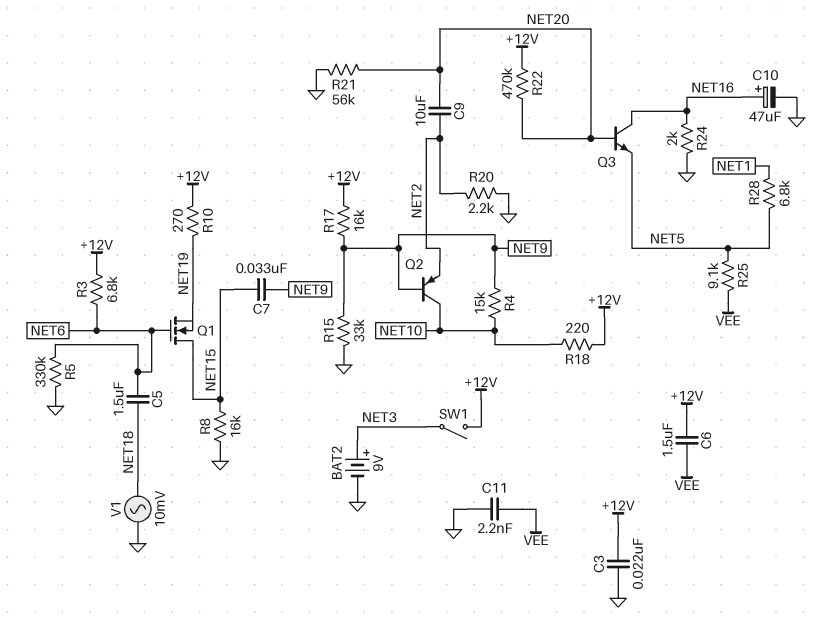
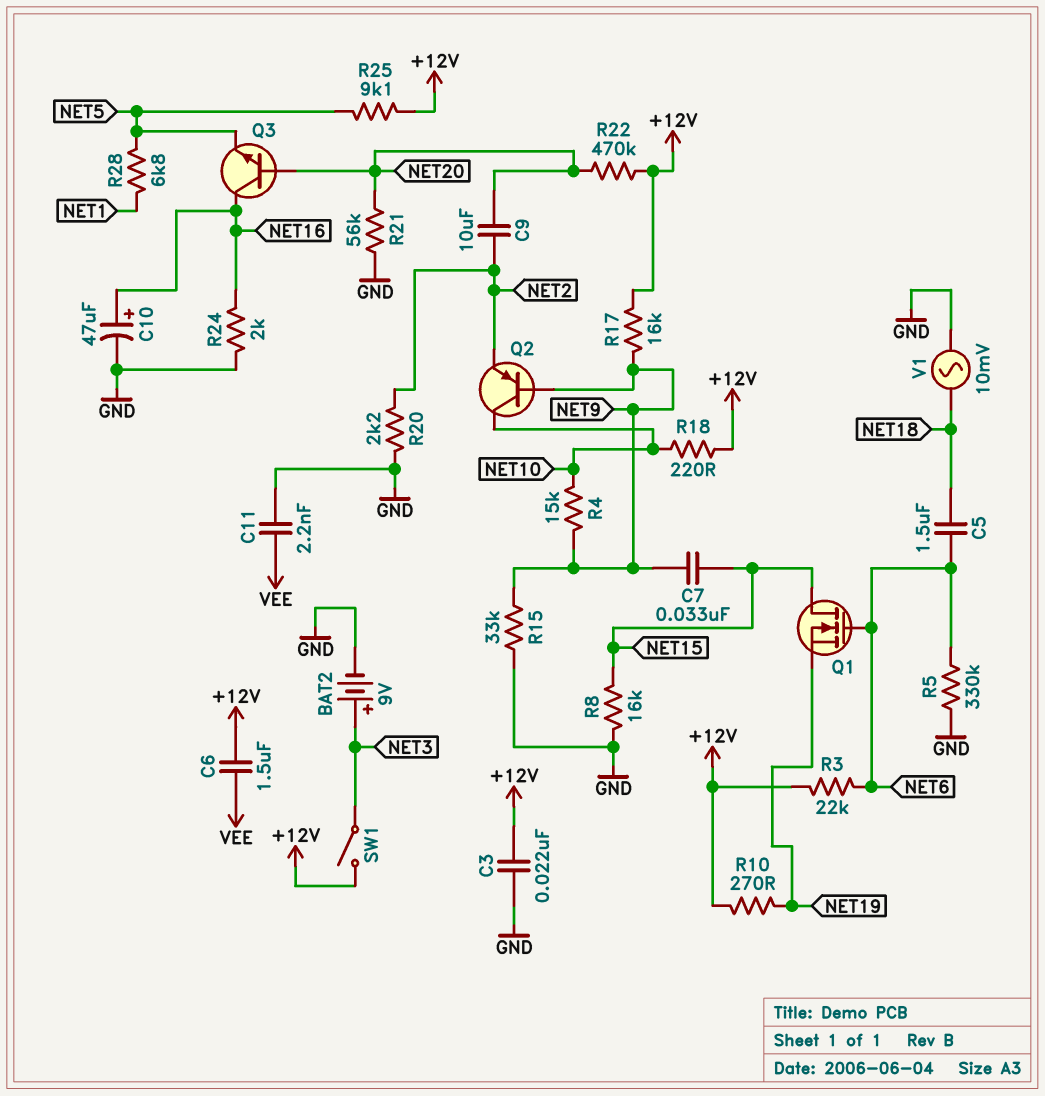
R3: 6.8k (+12V, NET6) -> 22k (+12V, NET6)
R25: 9.1k (NET5, VEE) -> 9.1k (+12V, NET5)

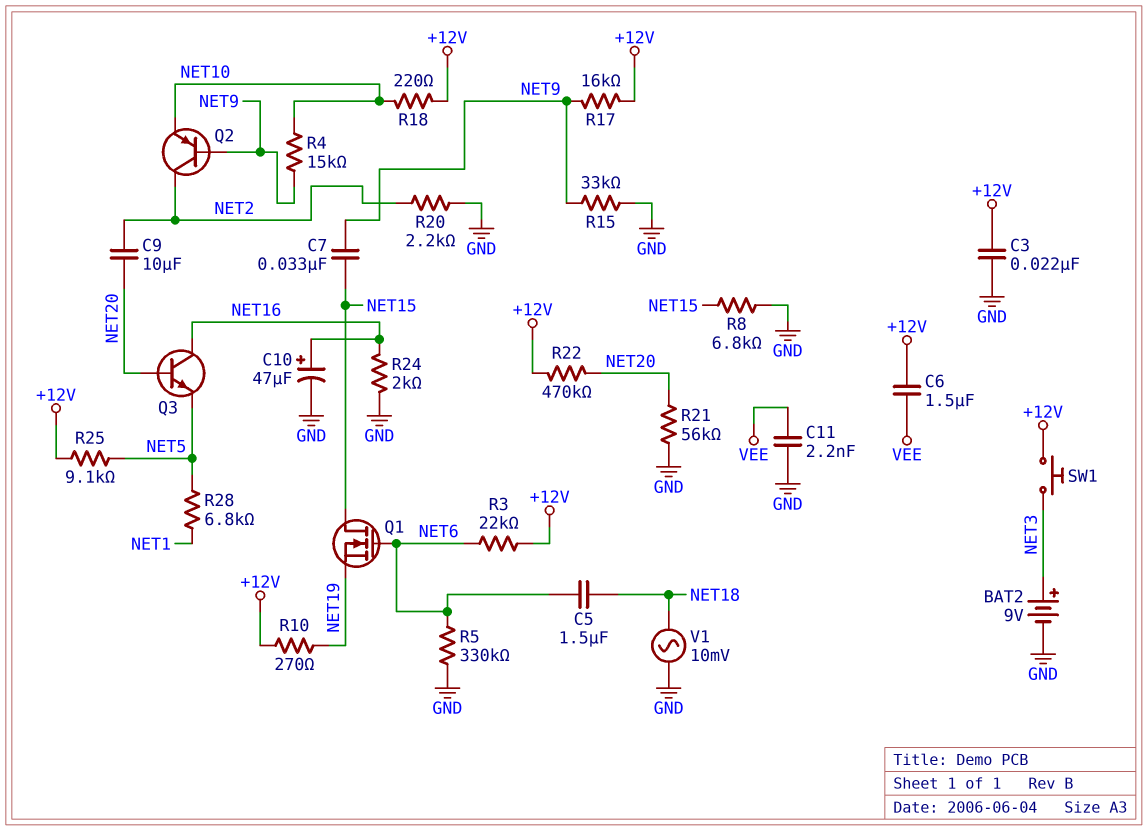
Q2: PNP (B NET9, C NET10, E NET2) -> PNP (B NET9, C NET2, E NET10)
R8: 16k (GND, NET15) -> 6.8k (GND, NET15)
SW1: switch (+12V, NET3) -> button (+12V, NET3)

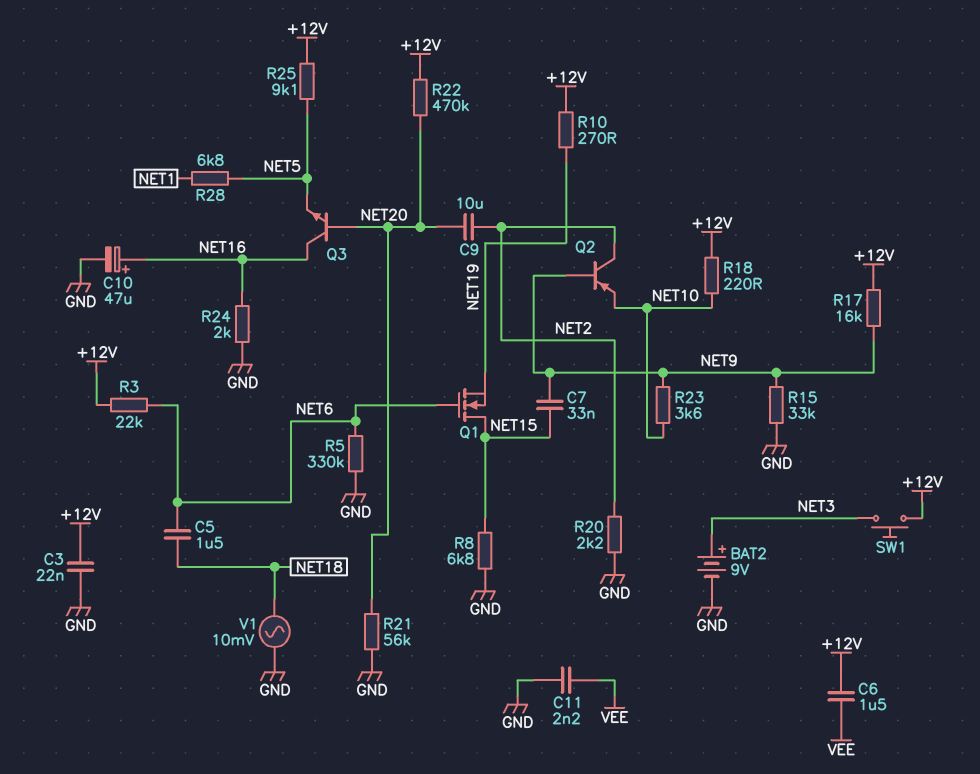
R4: 15k (NET9, NET10) -> none
R23: none -> 3.6k (NET9, NET10)

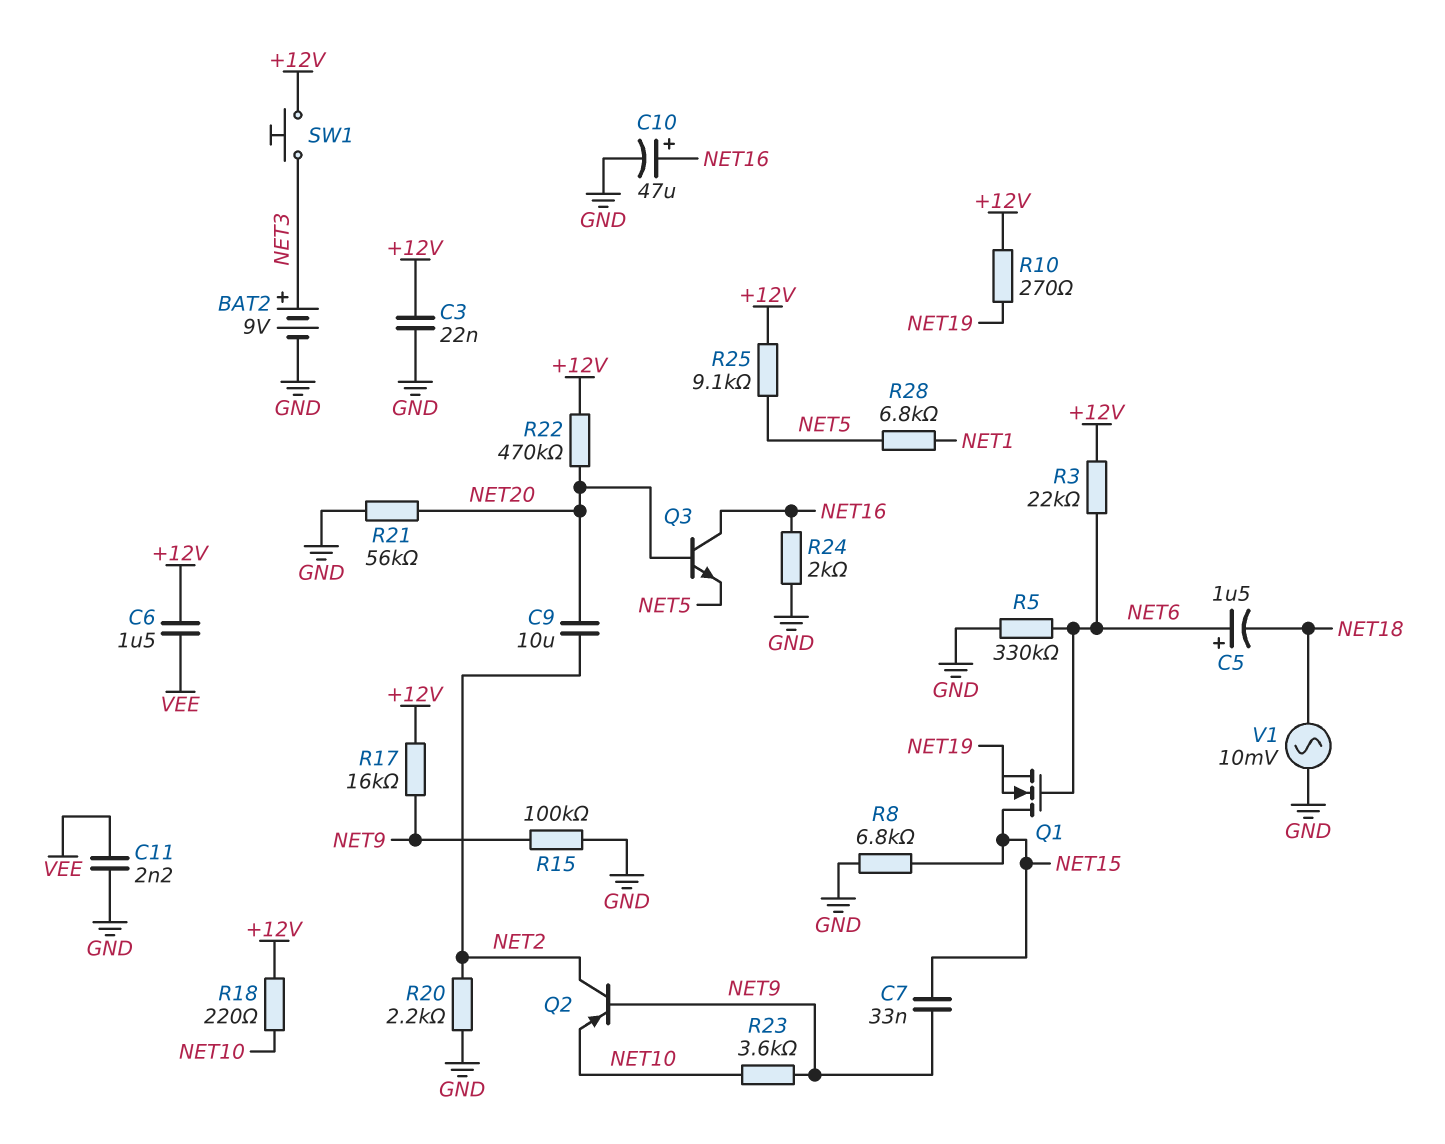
C5: 1.5uF (NET6, NET18) -> 1.5uF (plus NET6, minus NET18)
R15: 33k (GND, NET9) -> 100k (GND, NET9)

